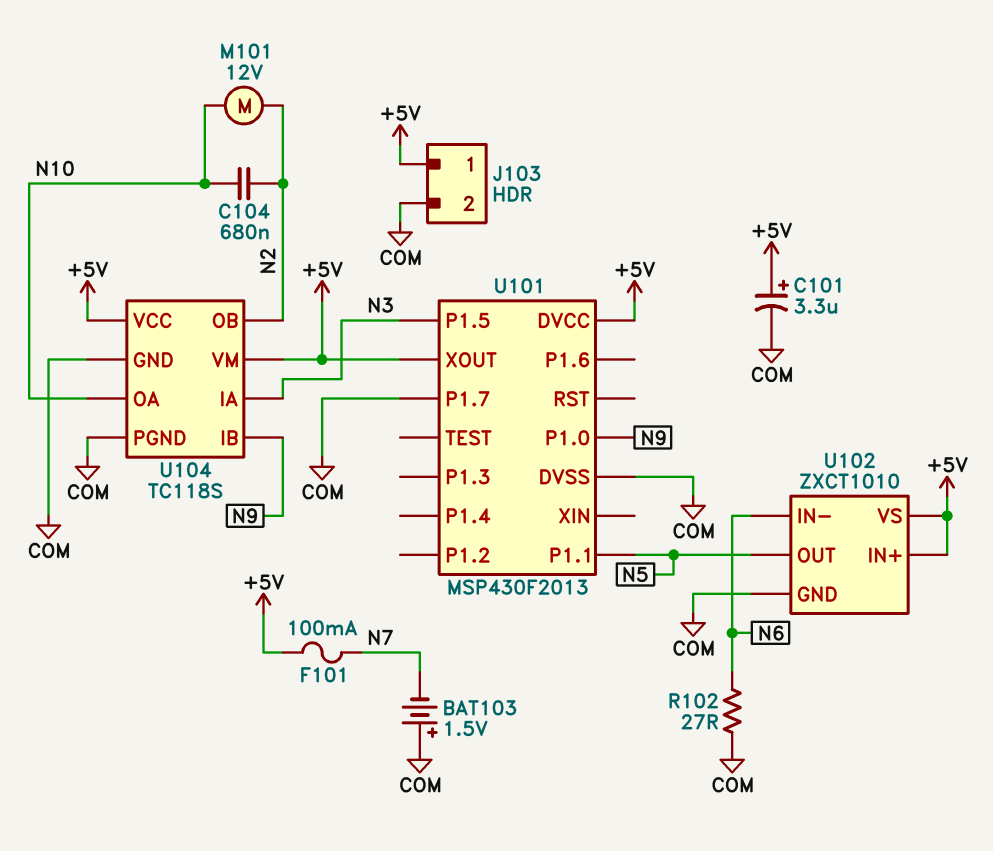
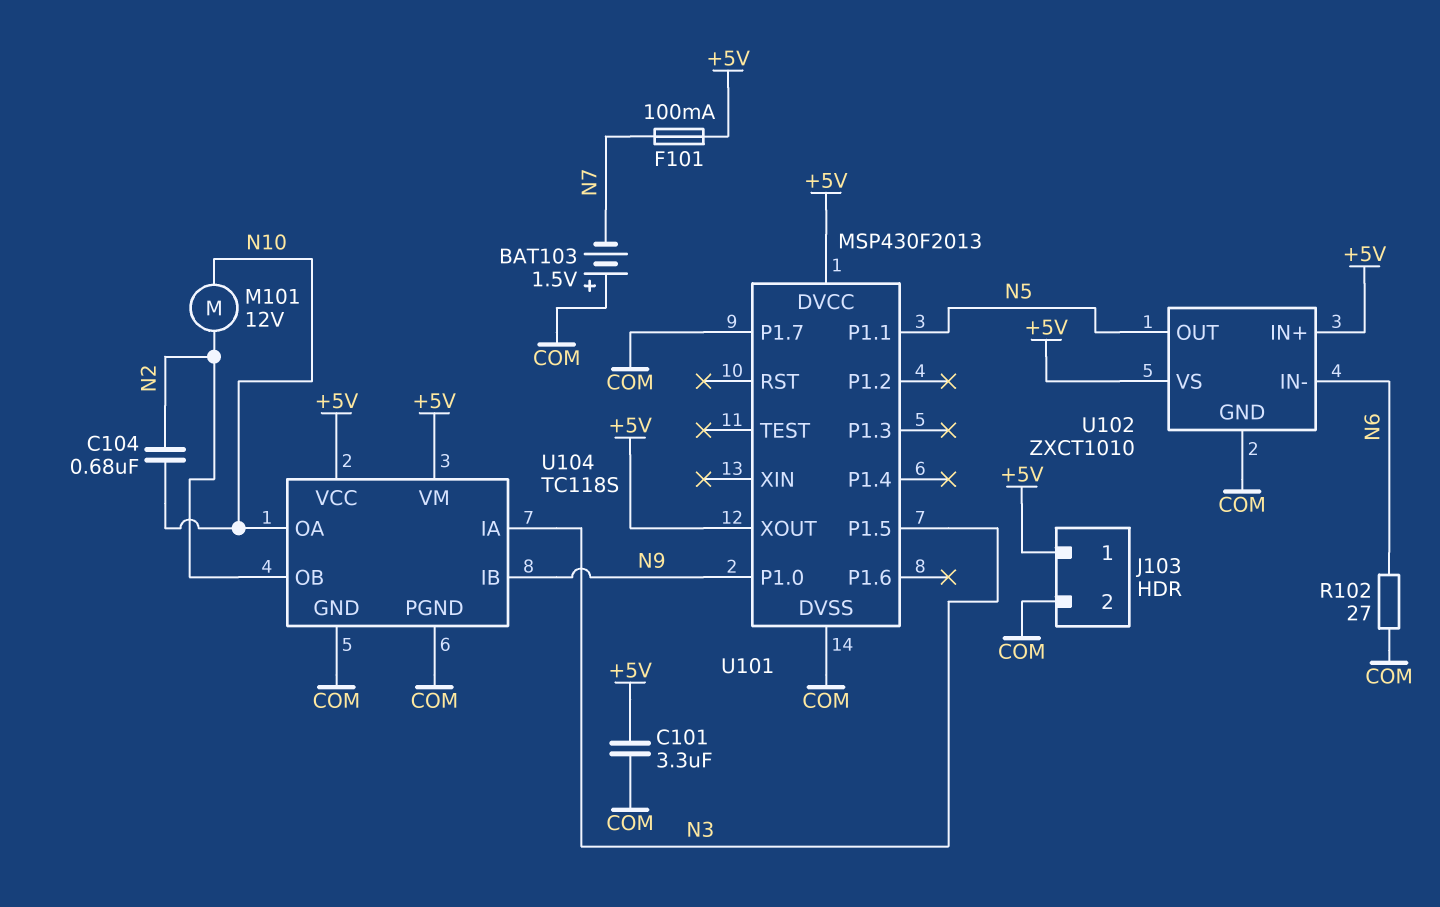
C101: 3.3uF (plus +5V, minus COM) -> 3.3uF (+5V, COM)

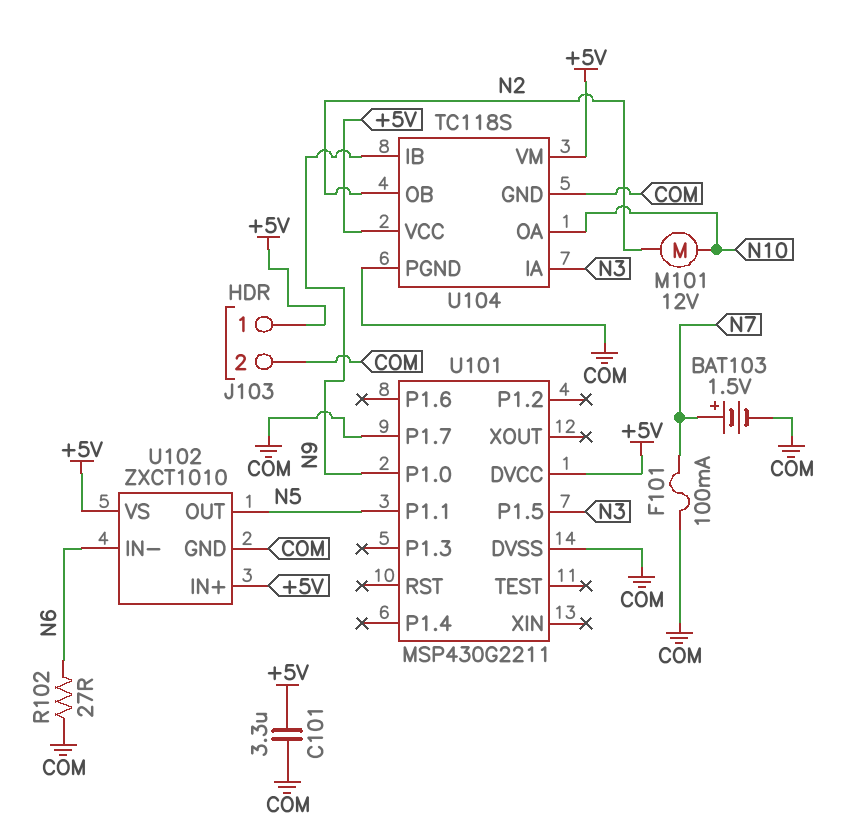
BAT103: 1.5V (plus COM, minus N7) -> 1.5V (plus N7, minus COM)
C104: 680nF (N2, N10) -> none
F101: 100mA (+5V, N7) -> 100mA (COM, N7)
U101: MSP430F2013 -> MSP430G2211
U101 pin XOUT: +5V -> none

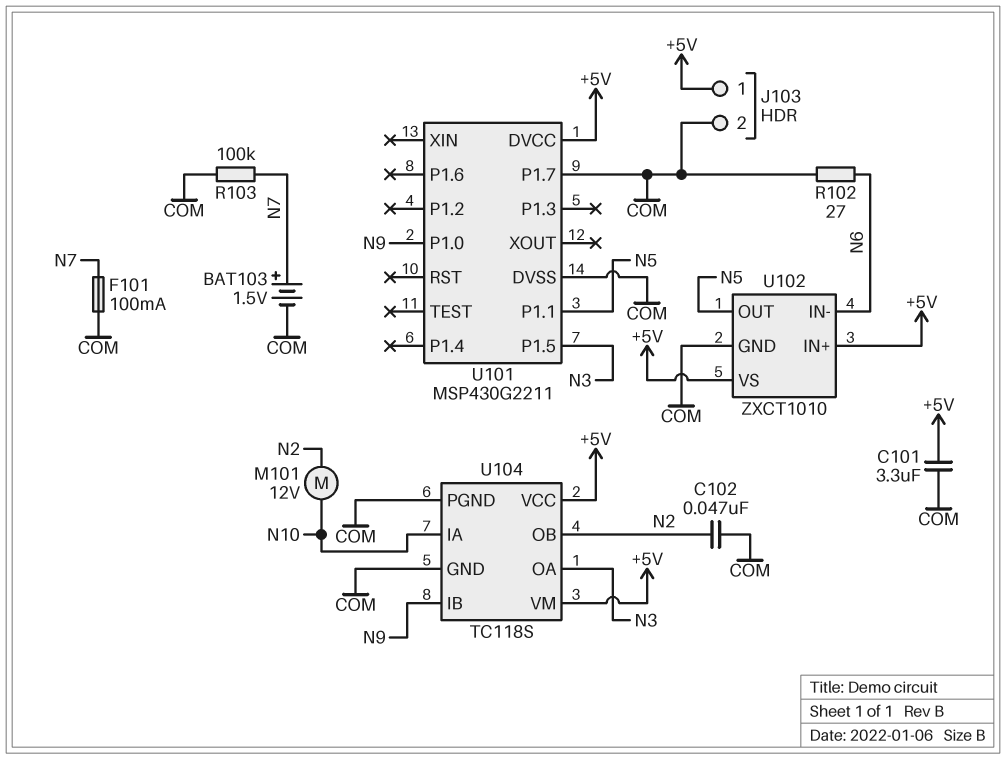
C102: none -> 47nF (COM, N2)
R103: none -> 100k (COM, N7)
U104 pin IA: N3 -> N10
U104 pin OA: N10 -> N3

